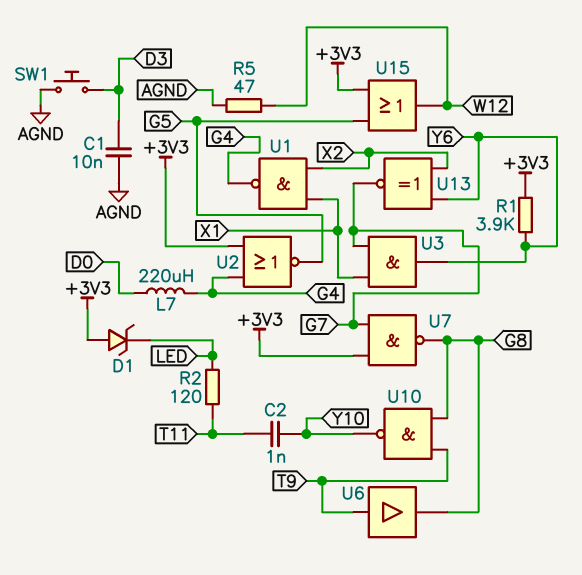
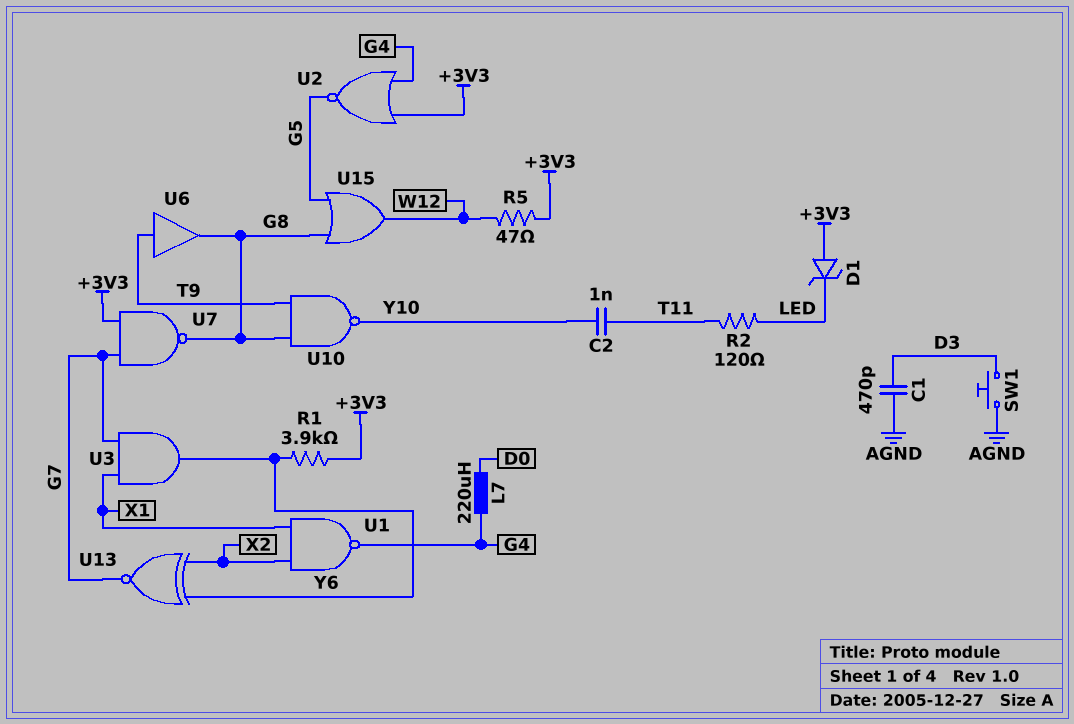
C1: 10nF (AGND, D3) -> 470pF (AGND, D3)
R5: 47 (AGND, W12) -> 47 (+3V3, W12)
U15: OR (in +3V3, in G5, out W12) -> OR (in G5, in G8, out W12)

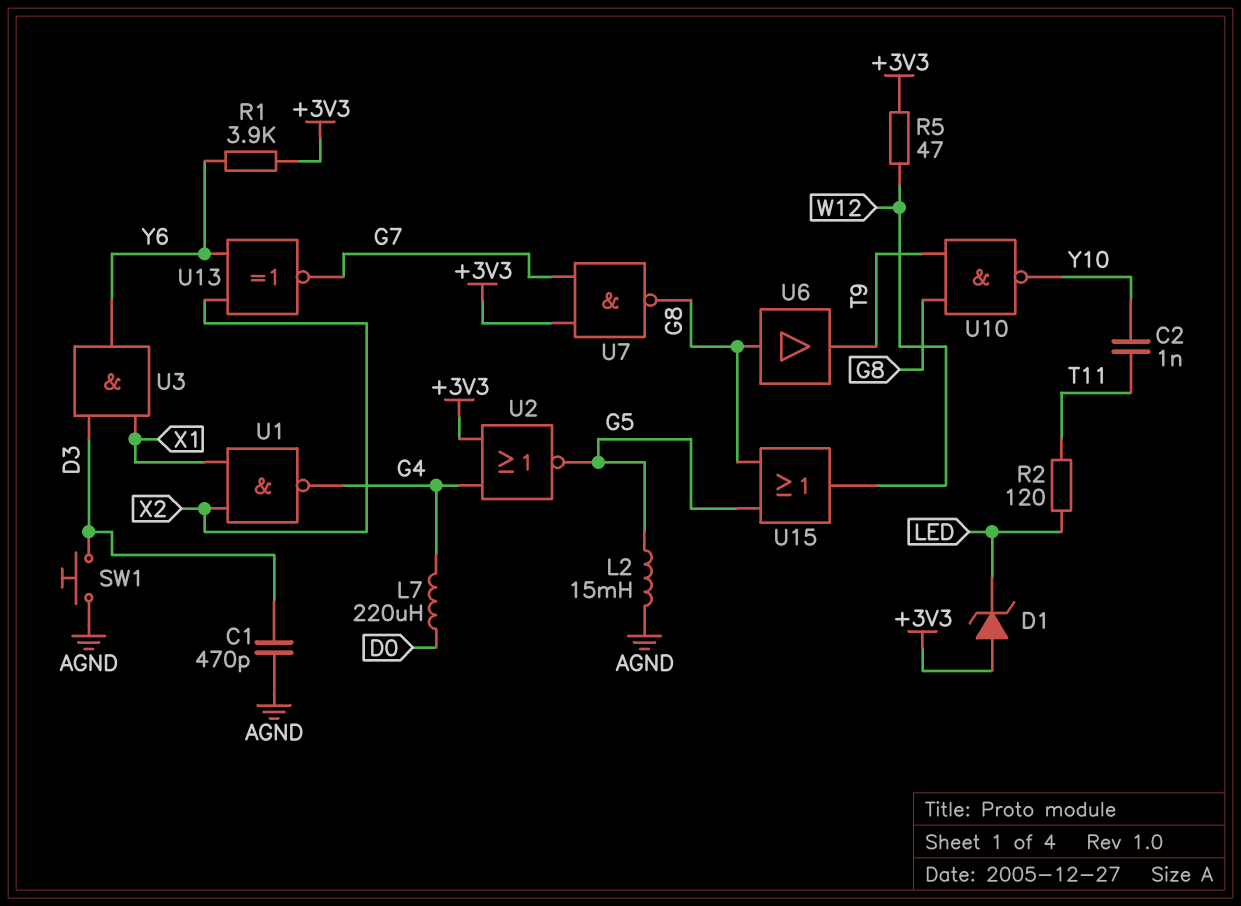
L2: none -> 15mH (AGND, G5)
U3: AND (in G7, in X1, out Y6) -> AND (in D3, in X1, out Y6)
U6: buffer (in T9, out G8) -> buffer (in G8, out T9)

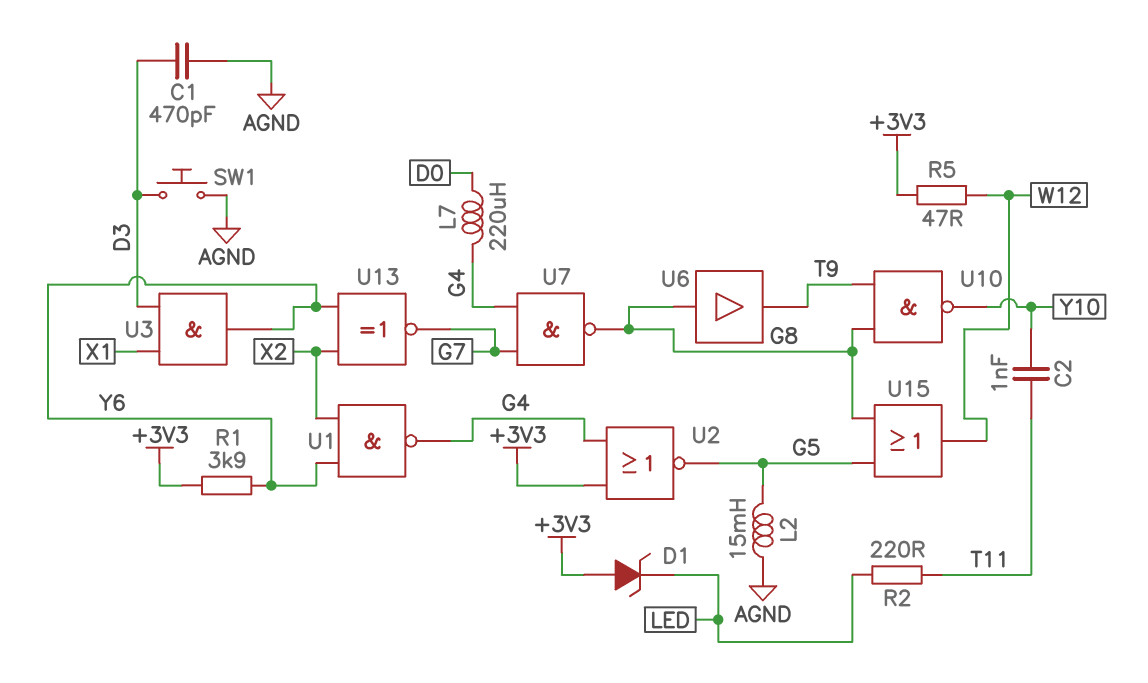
R2: 120 (LED, T11) -> 220 (LED, T11)
U1: NAND (in X1, in X2, out G4) -> NAND (in X2, in Y6, out G4)
U7: NAND (in +3V3, in G7, out G8) -> NAND (in G4, in G7, out G8)

